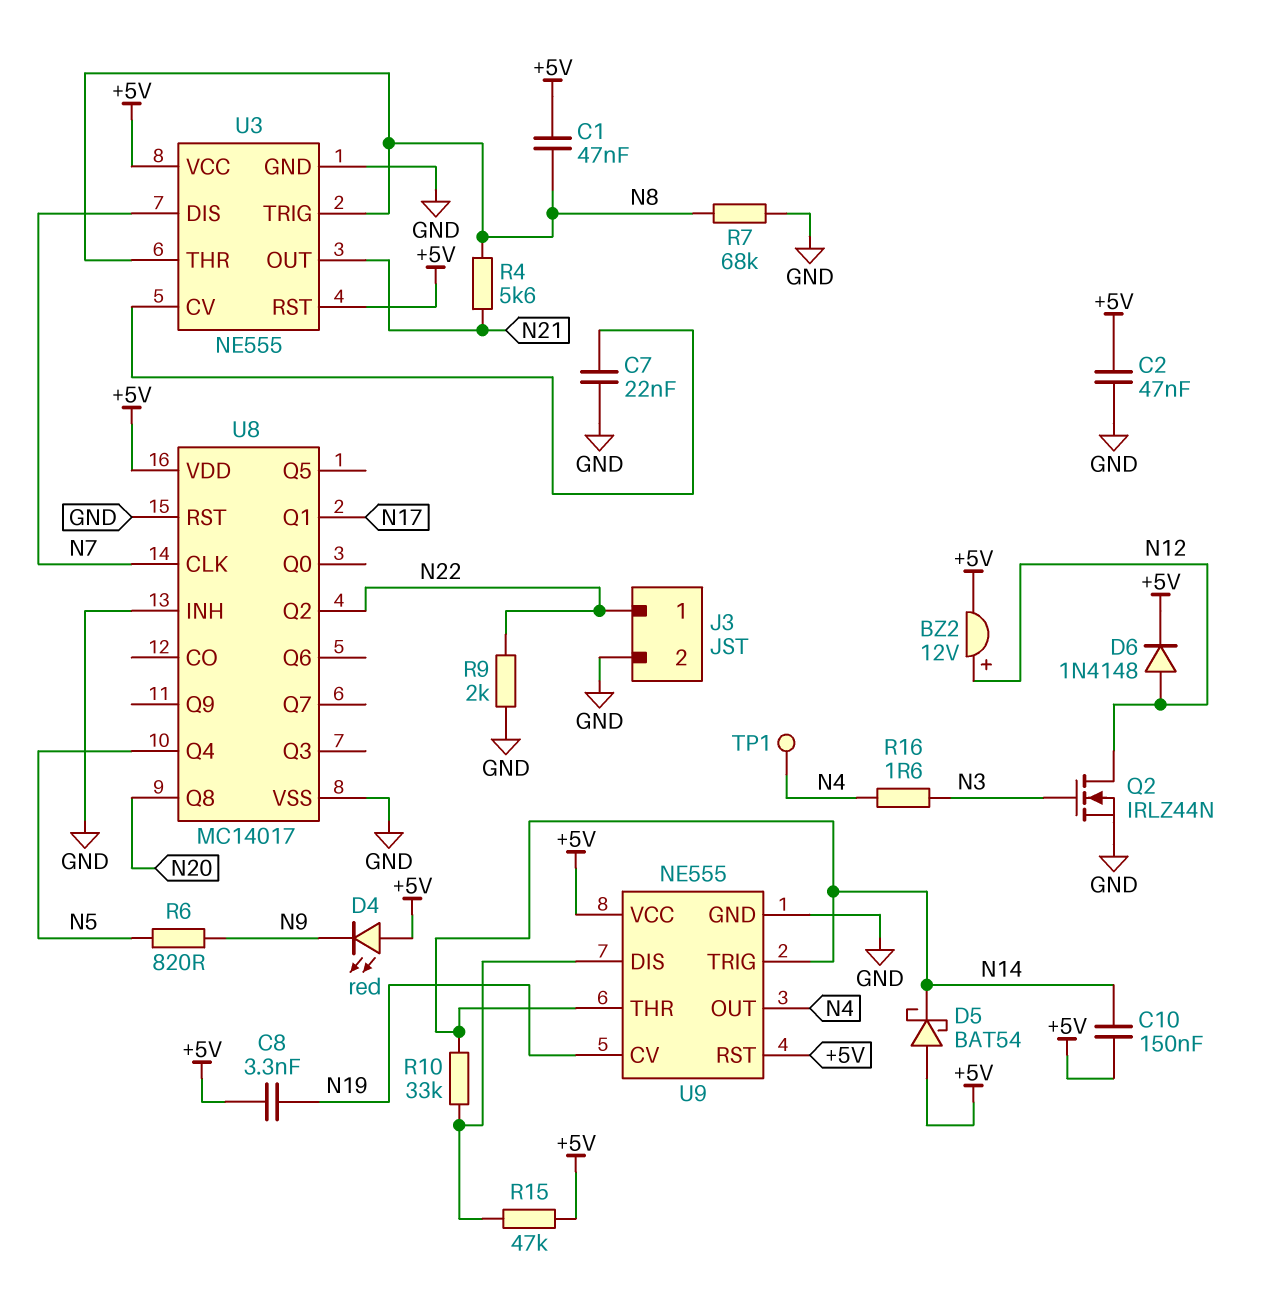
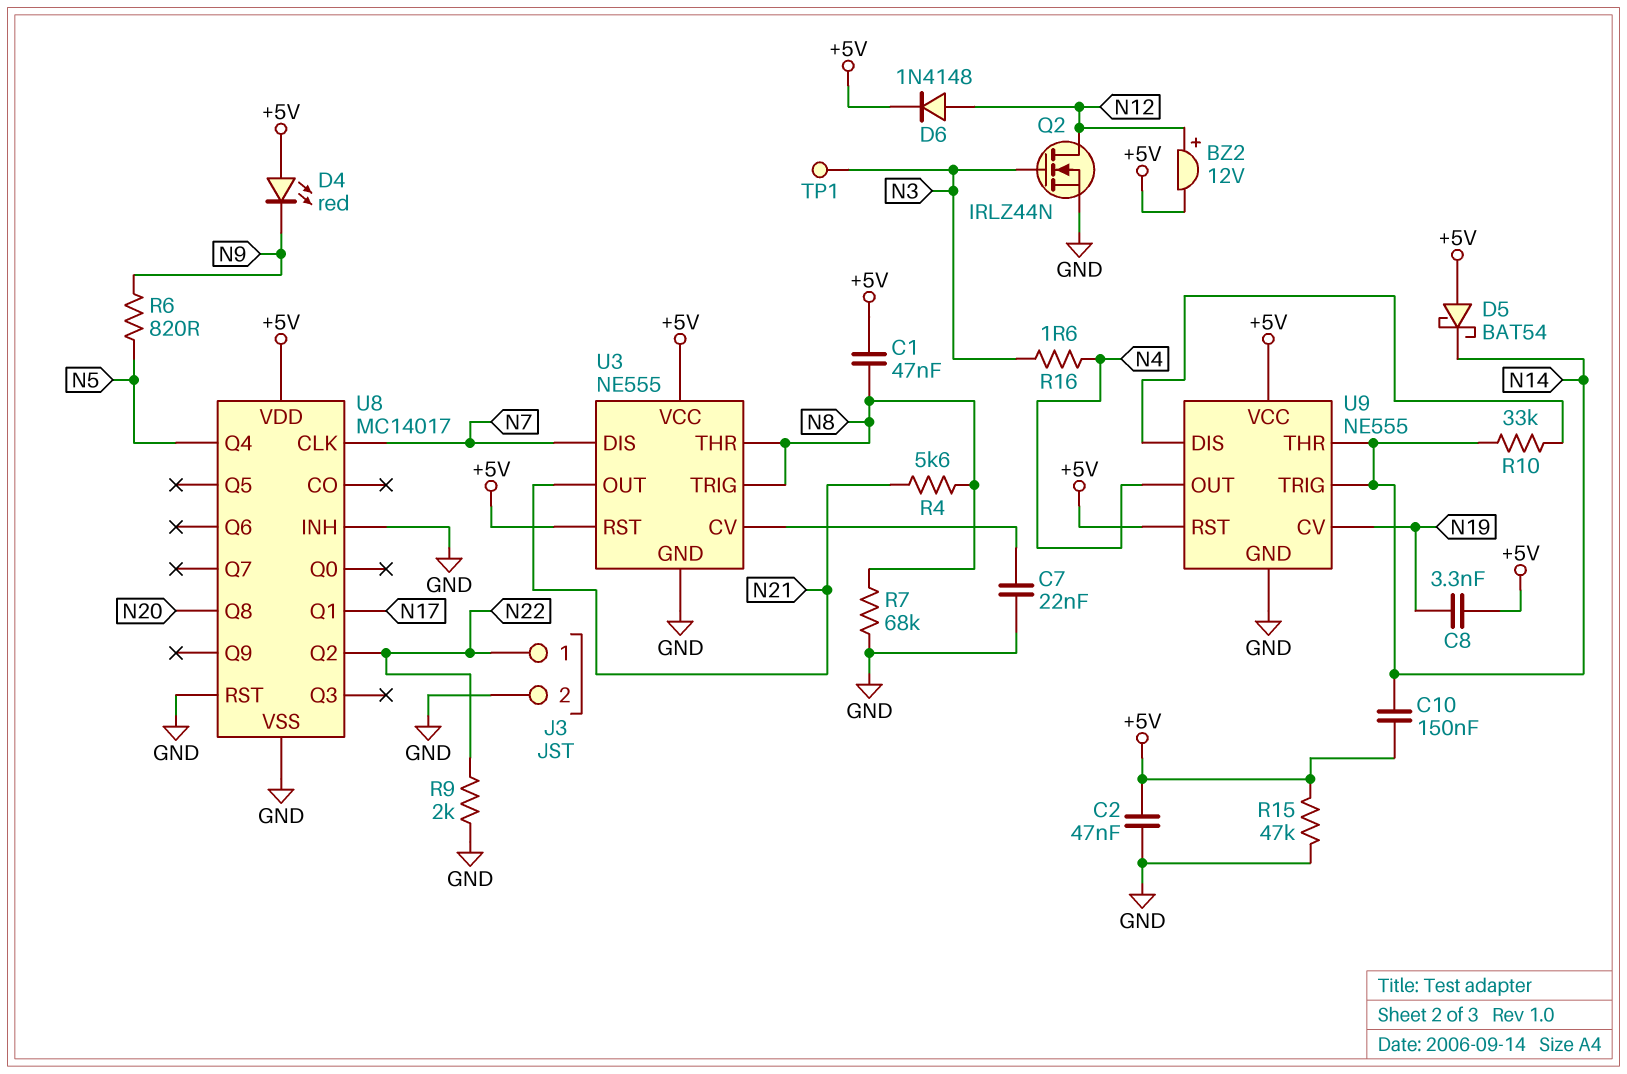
R15: 47k (+5V, U9/DIS) -> 47k (+5V, GND)
TP1: test point (N4) -> test point (N3)

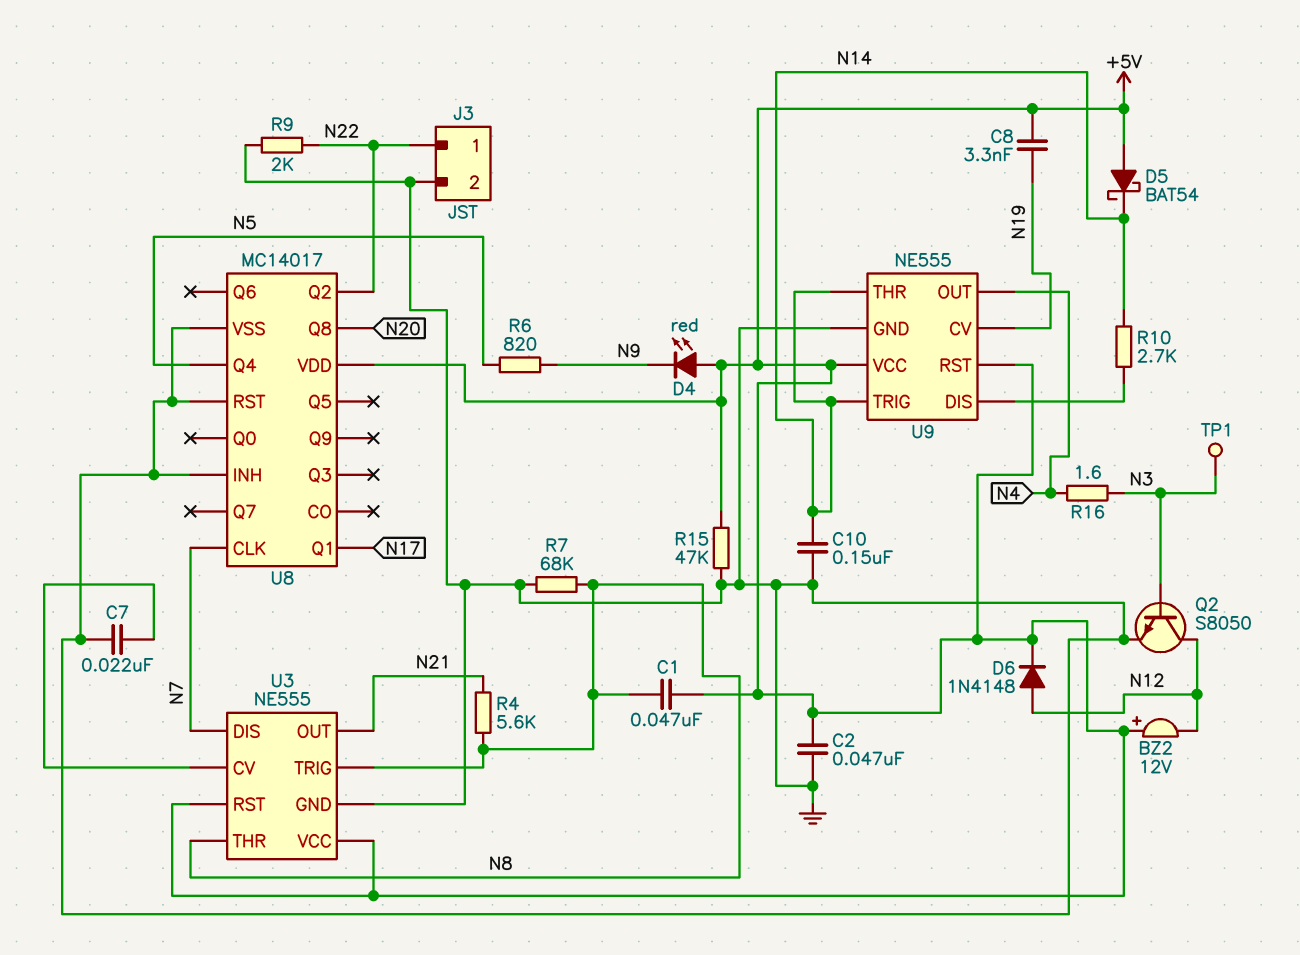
BZ2: buzzer 12V (plus N12, minus +5V) -> buzzer 12V (plus +5V, minus N12)
C10: 150nF (+5V, N14) -> 150nF (GND, N14)
Q2: NMOS IRLZ44N (G N3, D N12, S GND) -> NPN S8050 (B N3, C N12, E GND)
R10: 33k (N14, U9/DIS) -> 2.7k (N14, U9/DIS)

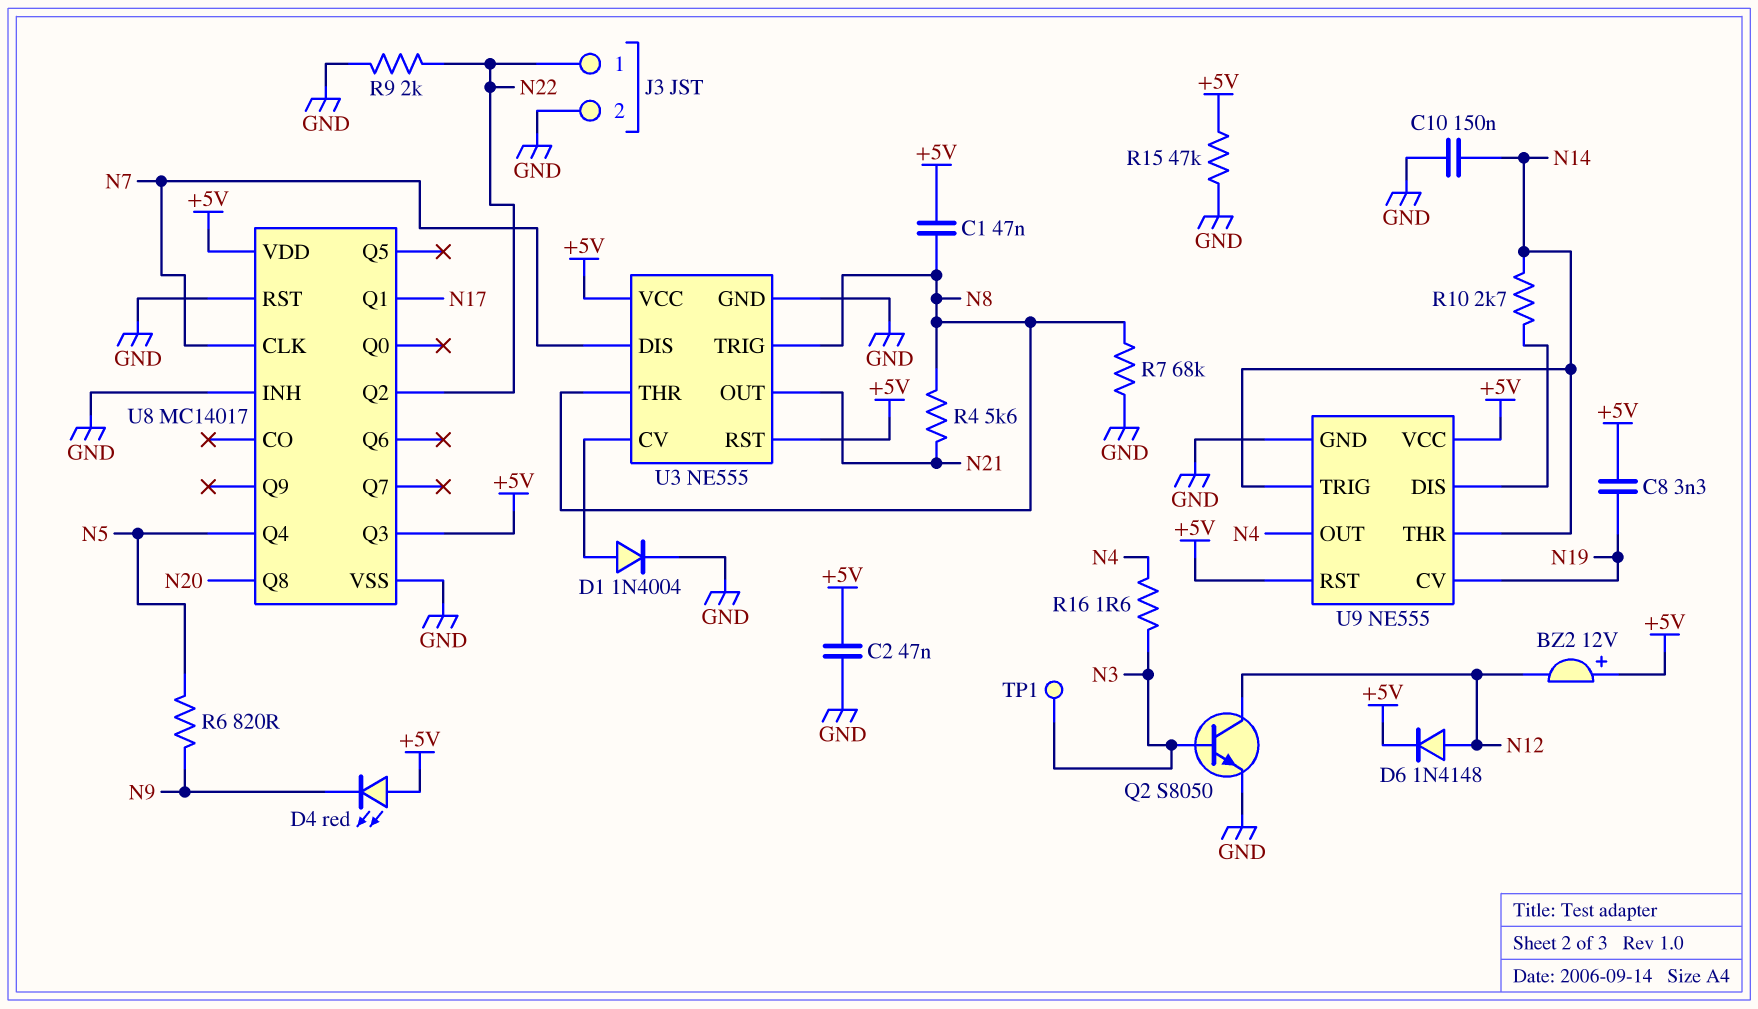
C7: 22nF (GND, U3/CV) -> none
D1: none -> diode 1N4004 (A U3/CV, K GND)
D5: schottky BAT54 (A +5V, K N14) -> none
U8 pin Q3: none -> +5V

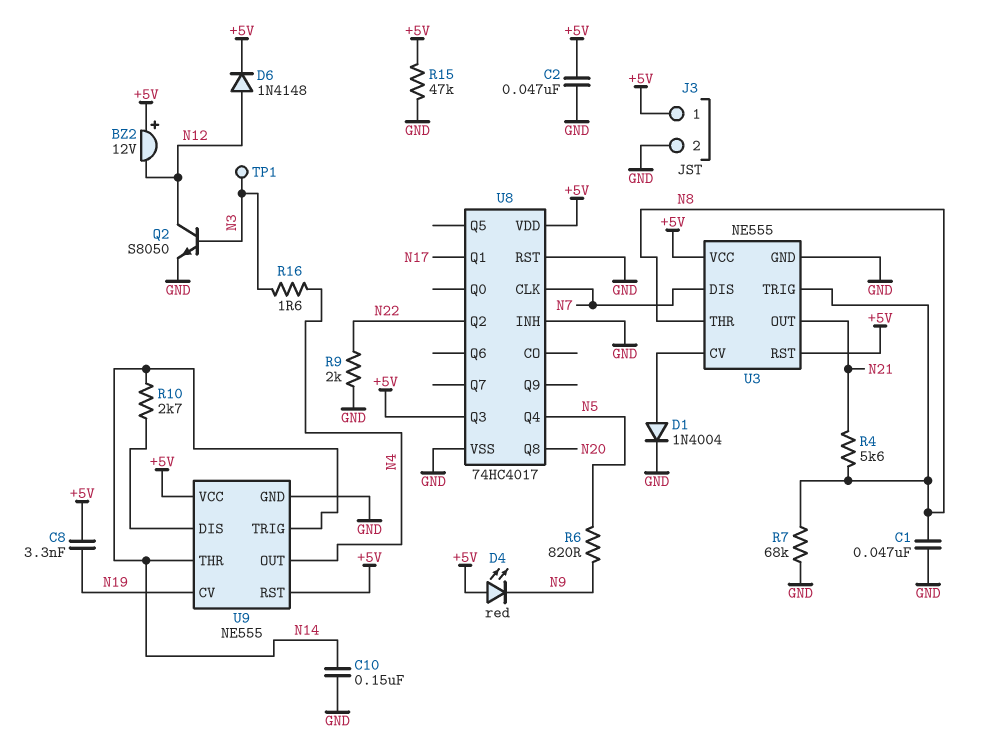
C1: 47nF (+5V, N8) -> 47nF (GND, N8)
J3 pin 1: N22 -> +5V
U8: MC14017 -> 74HC4017

